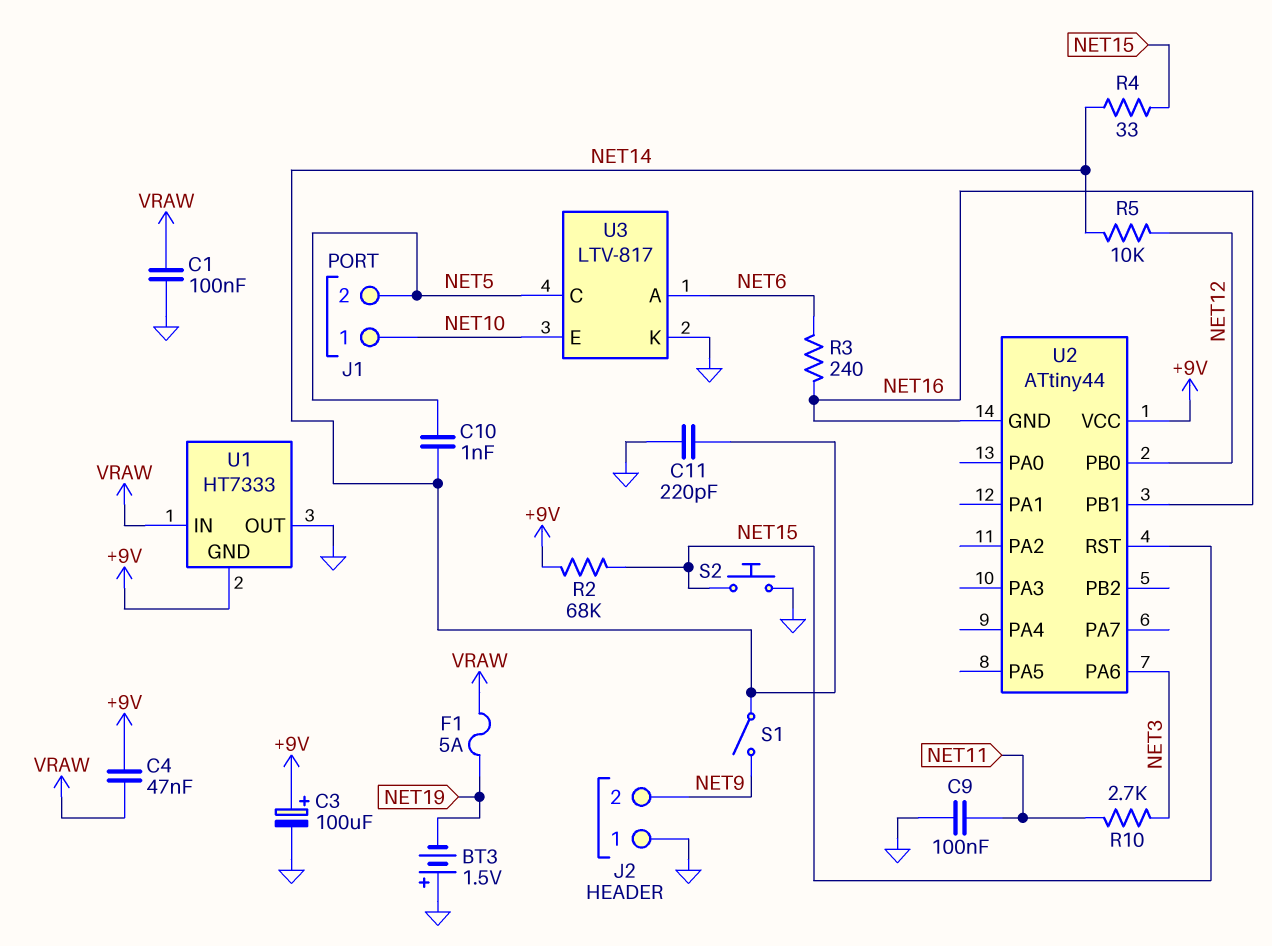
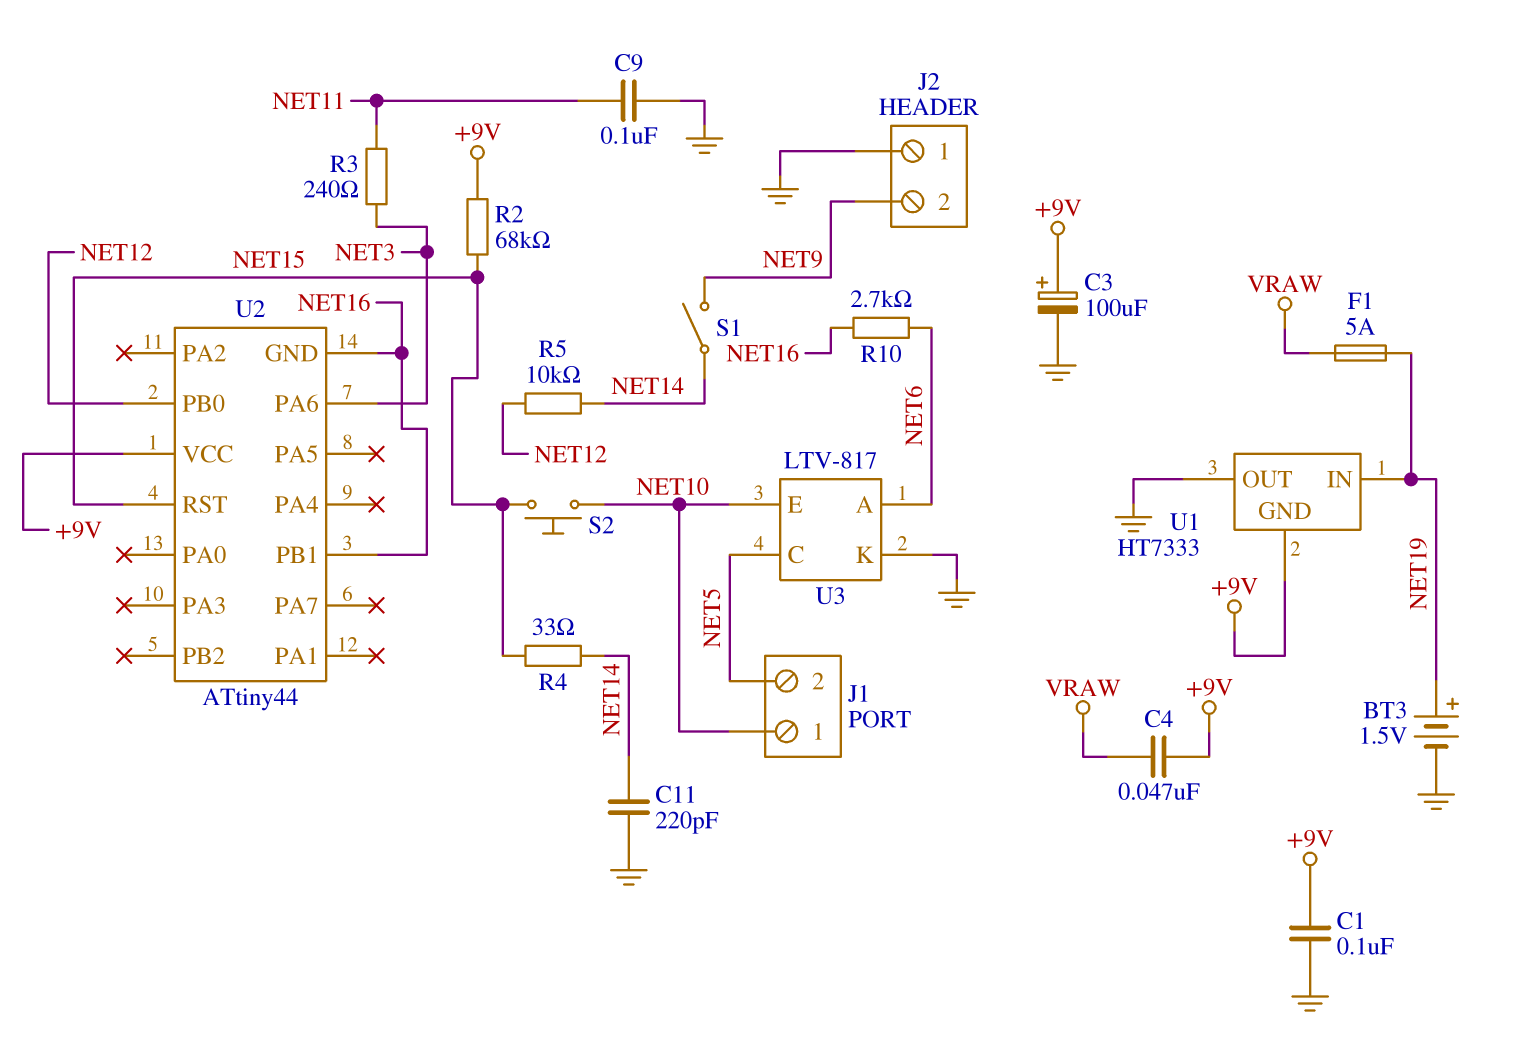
BT3: 1.5V (plus GND, minus NET19) -> 1.5V (plus NET19, minus GND)
C1: 100nF (GND, VRAW) -> 100nF (+9V, GND)
C10: 1nF (NET5, NET14) -> none
R3: 240 (NET6, NET16) -> 240 (NET3, NET11)
R10: 2.7k (NET3, NET11) -> 2.7k (NET6, NET16)
S2: button (GND, NET15) -> button (NET10, NET15)
U1 pin IN: VRAW -> NET19

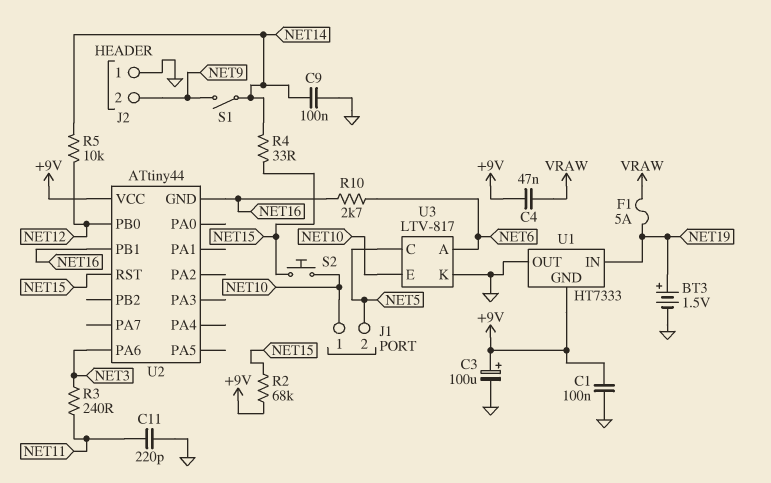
C9: 100nF (GND, NET11) -> 100nF (GND, NET14)
C11: 220pF (GND, NET14) -> 220pF (GND, NET11)

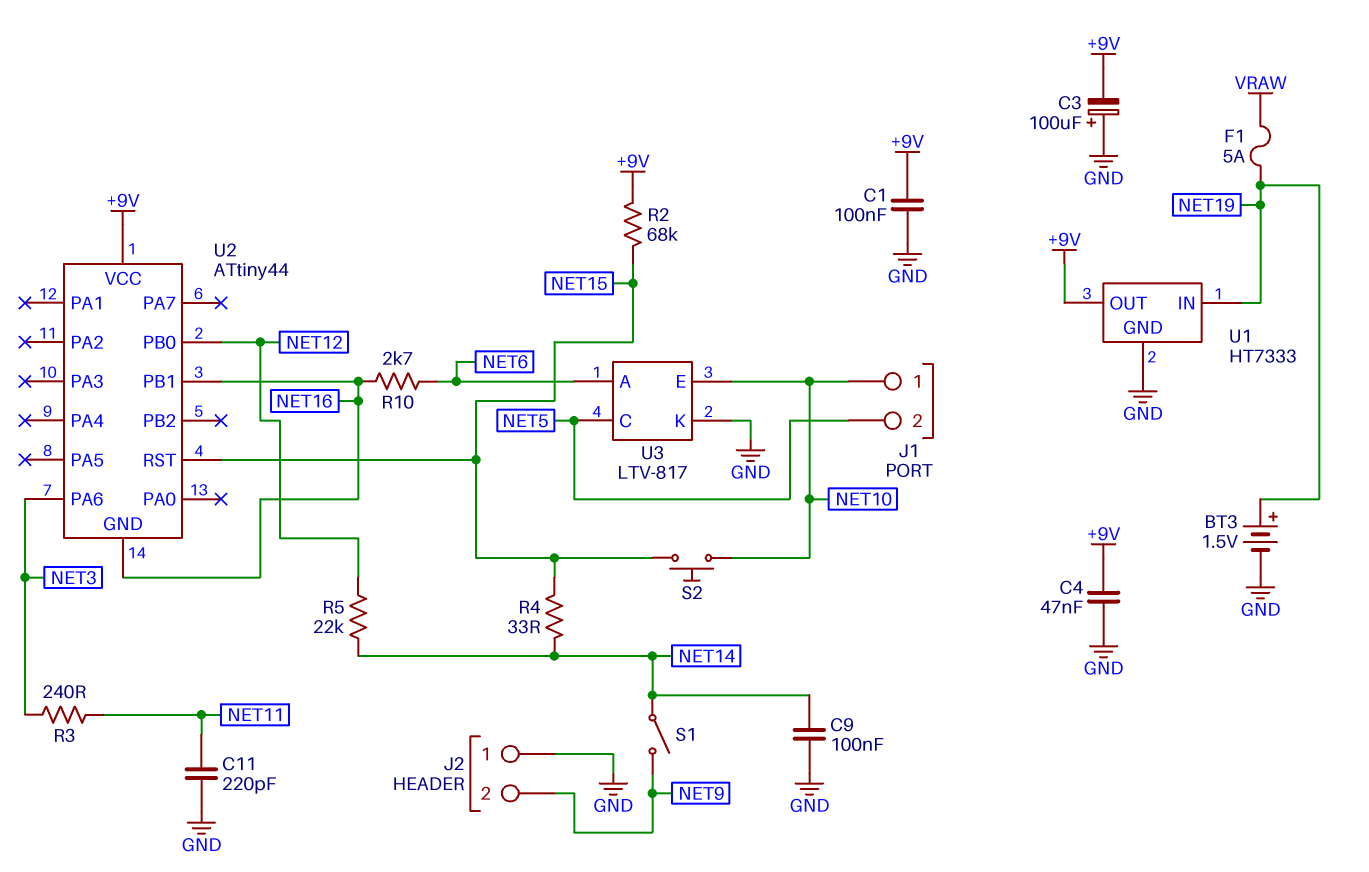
C3: 100uF (plus +9V, minus GND) -> 100uF (plus GND, minus +9V)
C4: 47nF (+9V, VRAW) -> 47nF (+9V, GND)
R5: 10k (NET12, NET14) -> 22k (NET12, NET14)
U1 pin GND: +9V -> GND
U1 pin OUT: GND -> +9V

